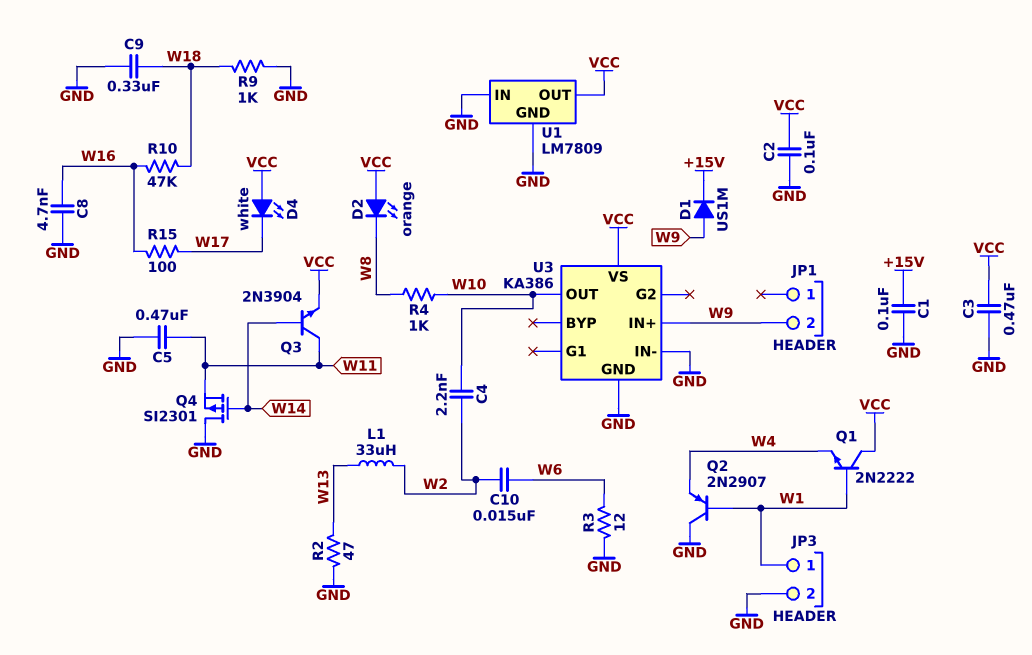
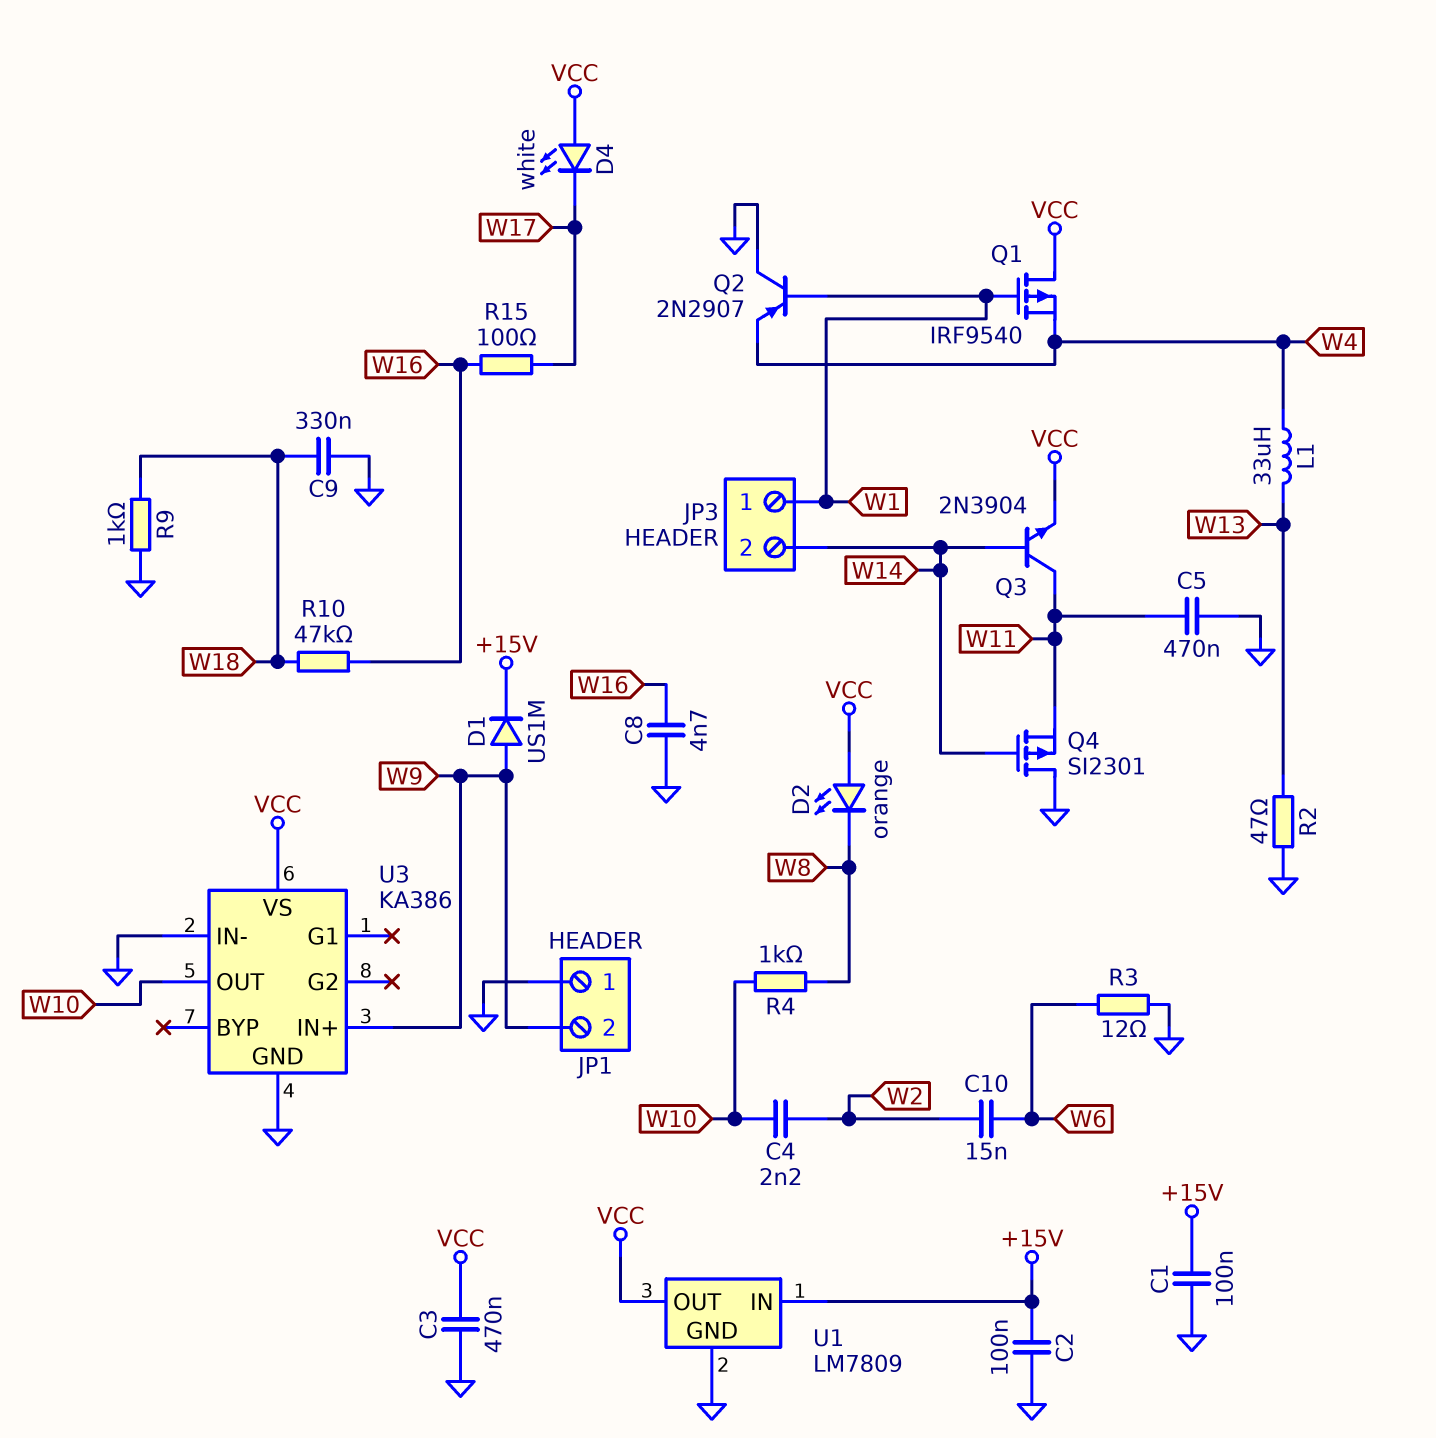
C2: 100nF (GND, VCC) -> 100nF (+15V, GND)
JP1 pin 1: none -> GND
JP3 pin 2: GND -> W14
L1: 33uH (W2, W13) -> 33uH (W4, W13)
Q1: NPN 2N2222 (B W1, C VCC, E W4) -> PMOS IRF9540 (G W1, D VCC, S W4)
U1 pin IN: GND -> +15V

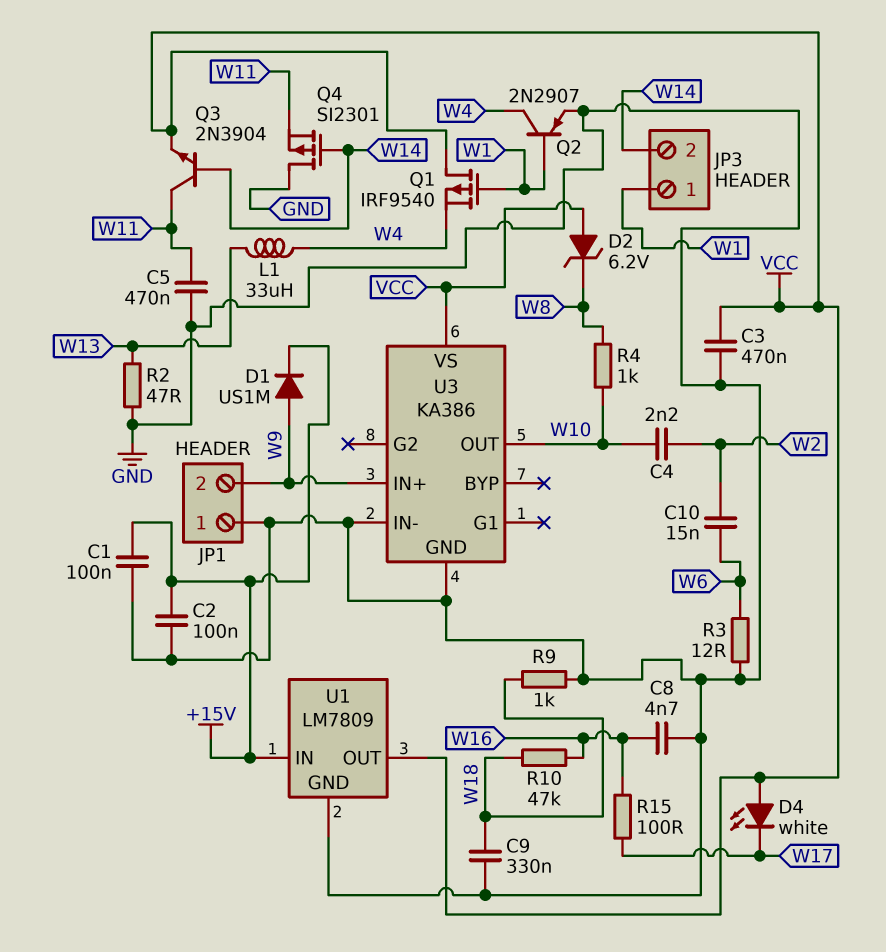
D2: LED orange (A VCC, K W8) -> zener 6.2V (A VCC, K W8)
Q2: PNP 2N2907 (B W1, C GND, E W4) -> PNP 2N2907 (B W1, C W4, E GND)

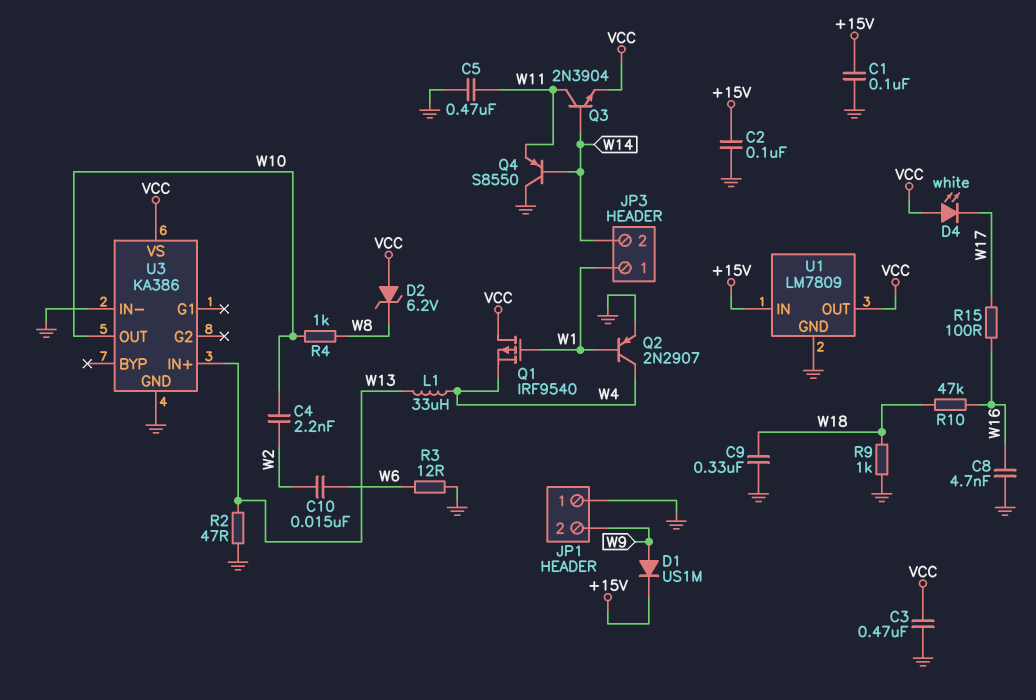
Q4: PMOS SI2301 (G W14, D GND, S W11) -> PNP S8550 (B W14, C GND, E W11)
U3 pin IN+: W9 -> W13

